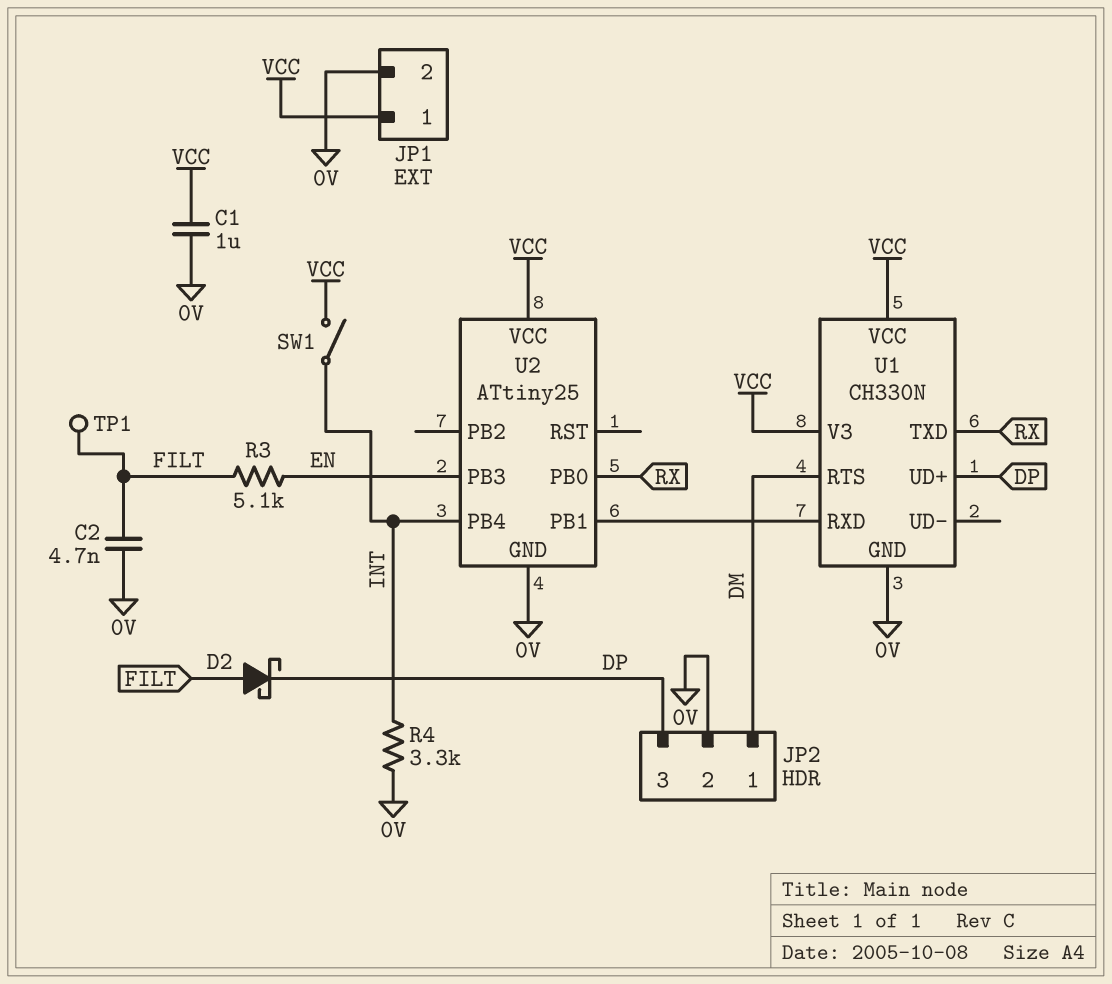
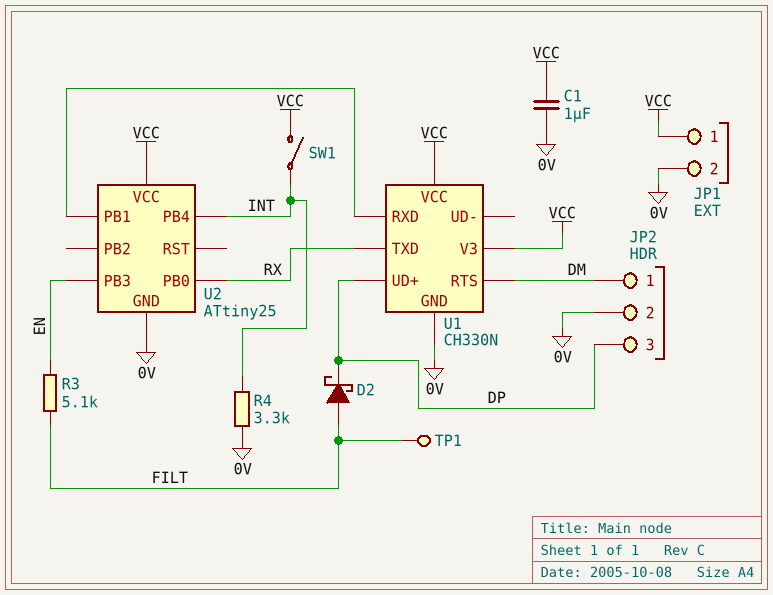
C2: 4.7nF (0V, FILT) -> none

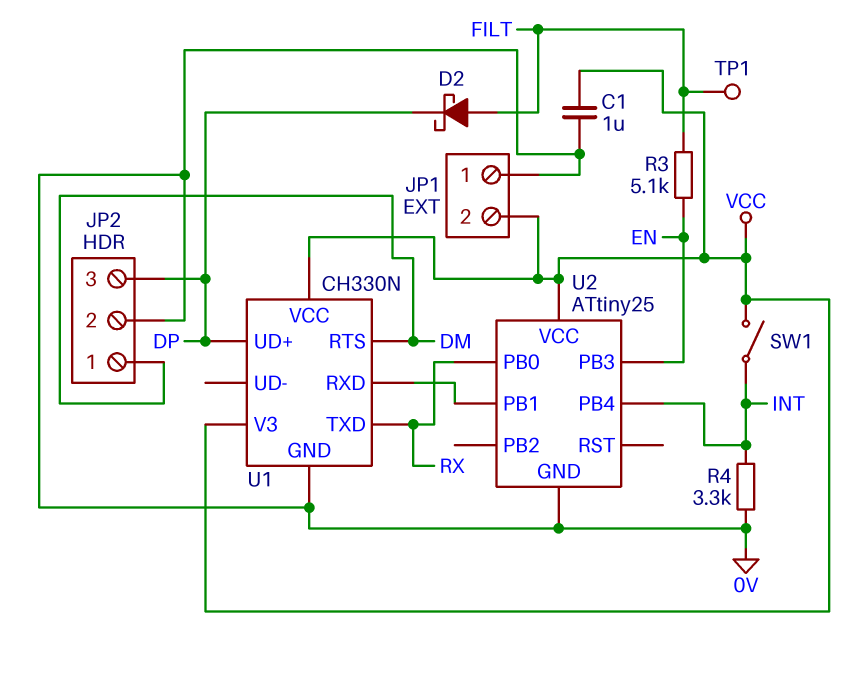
JP1 pin 1: VCC -> 0V
JP1 pin 2: 0V -> VCC

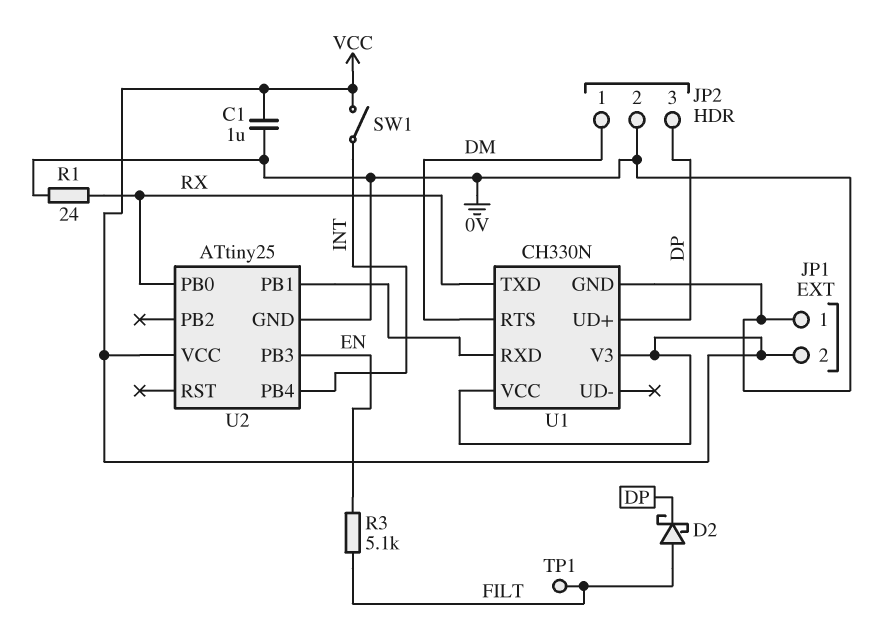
R1: none -> 24 (0V, RX)
R4: 3.3k (0V, INT) -> none

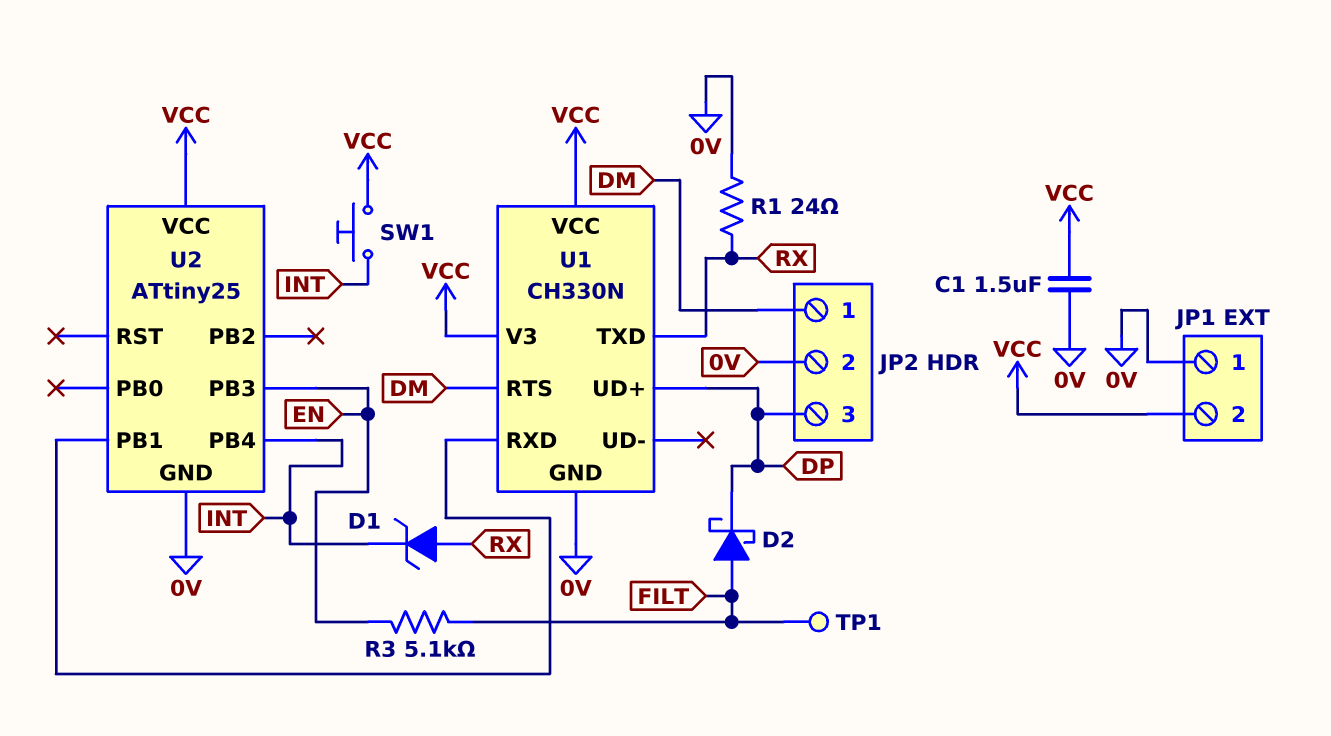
C1: 1uF (0V, VCC) -> 1.5uF (0V, VCC)
D1: none -> zener (A RX, K INT)
SW1: switch (INT, VCC) -> button (INT, VCC)
U2 pin PB0: RX -> none

